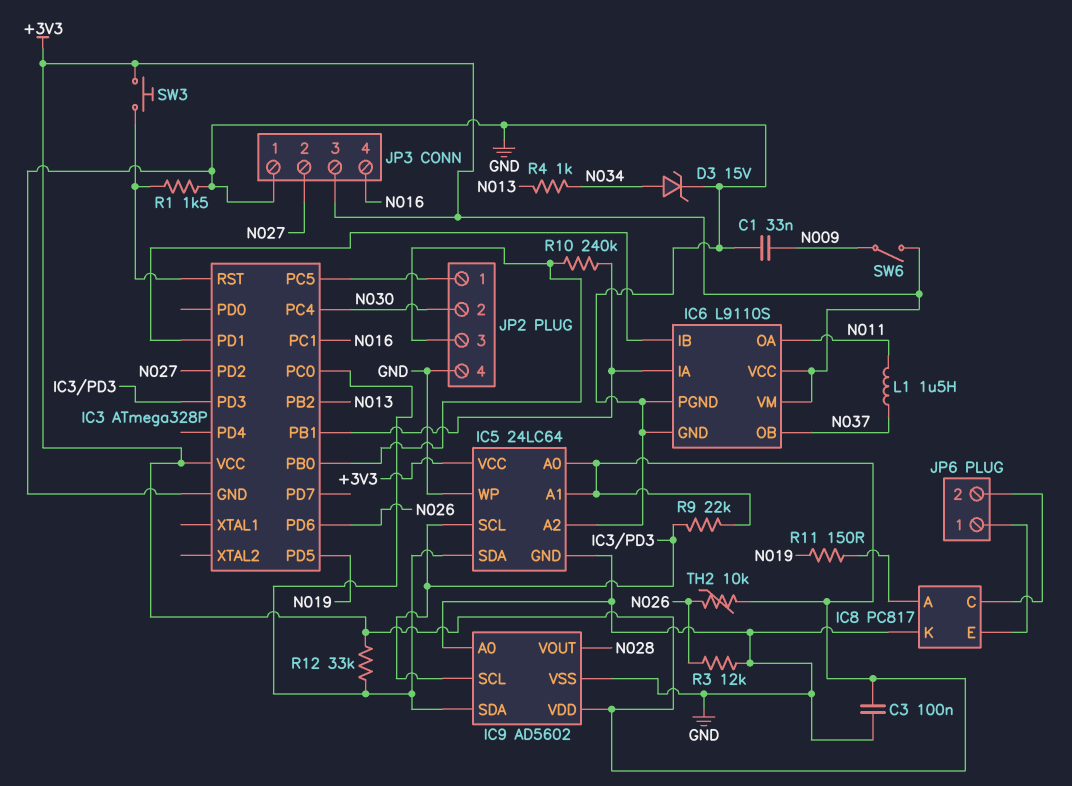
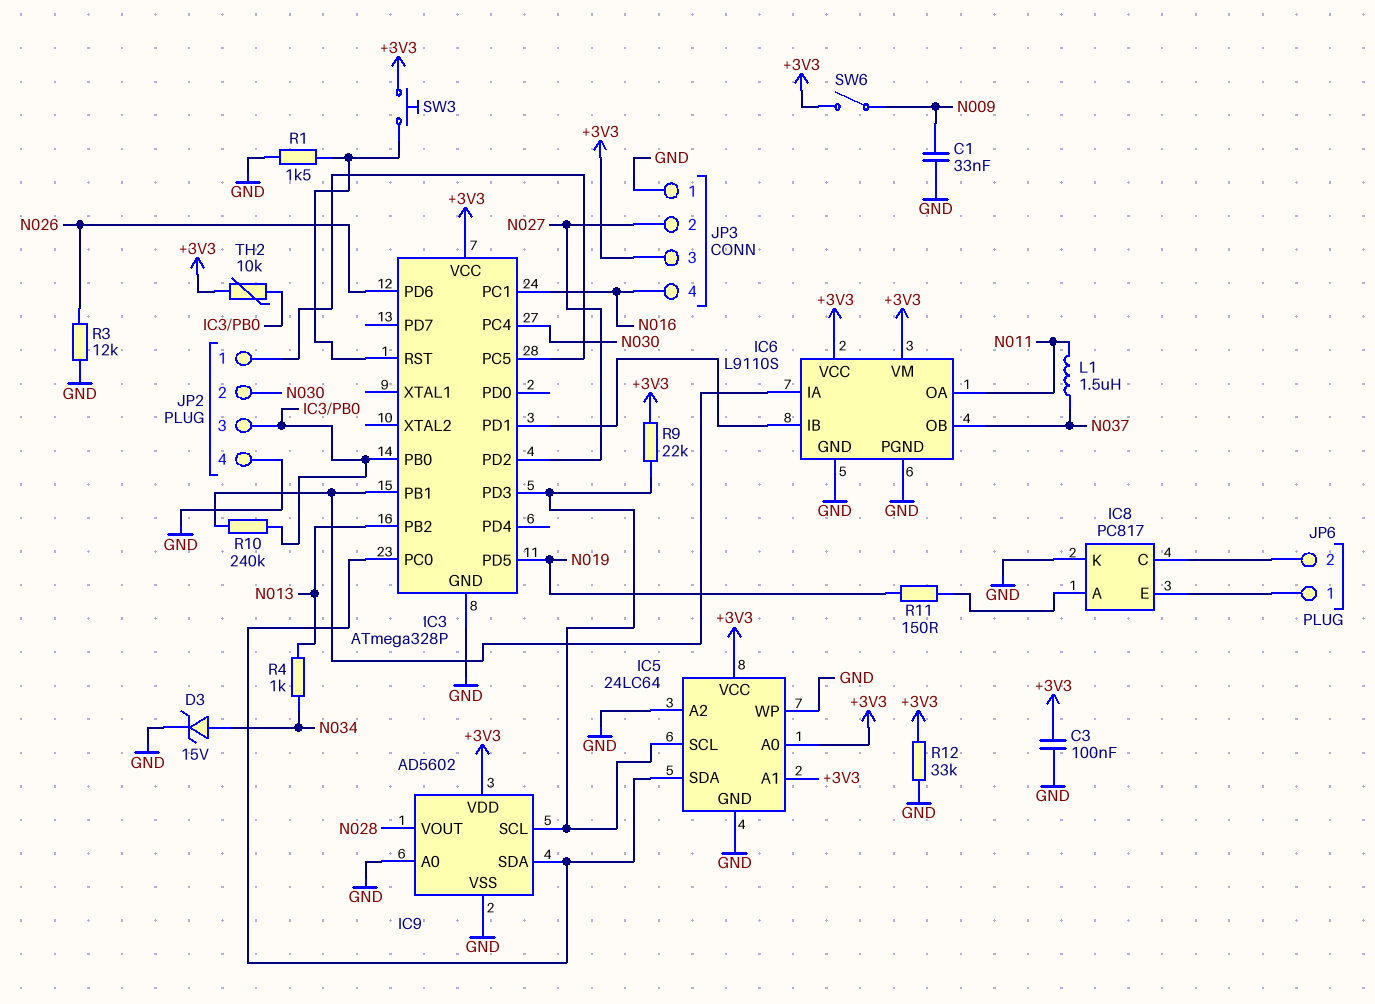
R12: 33k (+3V3, IC3/PC0) -> 33k (+3V3, GND)
TH2: 10k (+3V3, N026) -> 10k (+3V3, IC3/PB0)

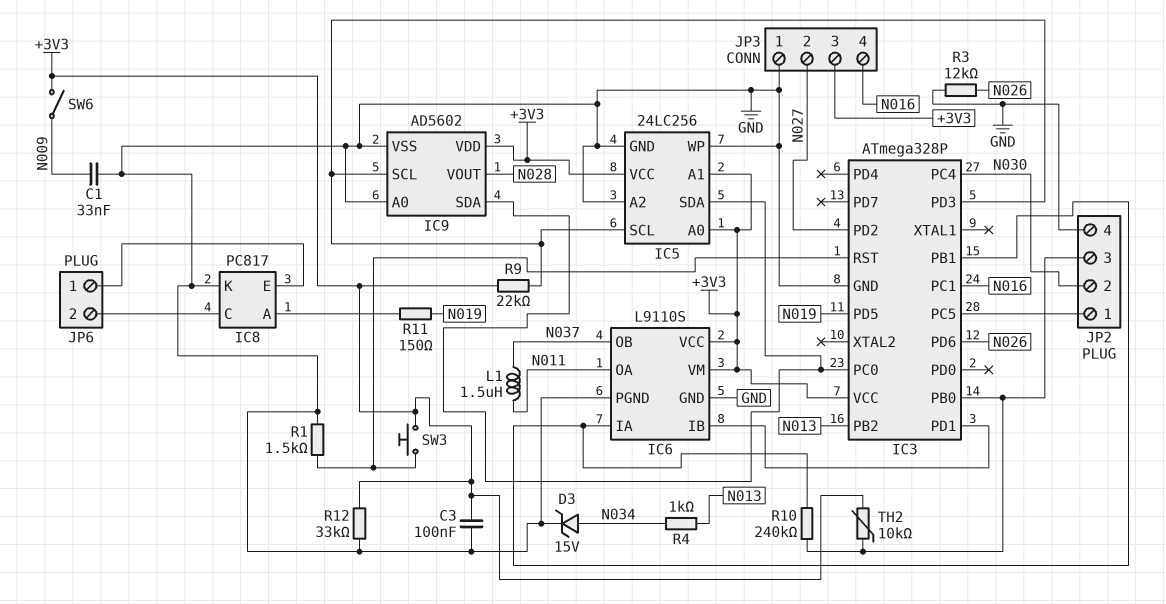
IC5: 24LC64 -> 24LC256

